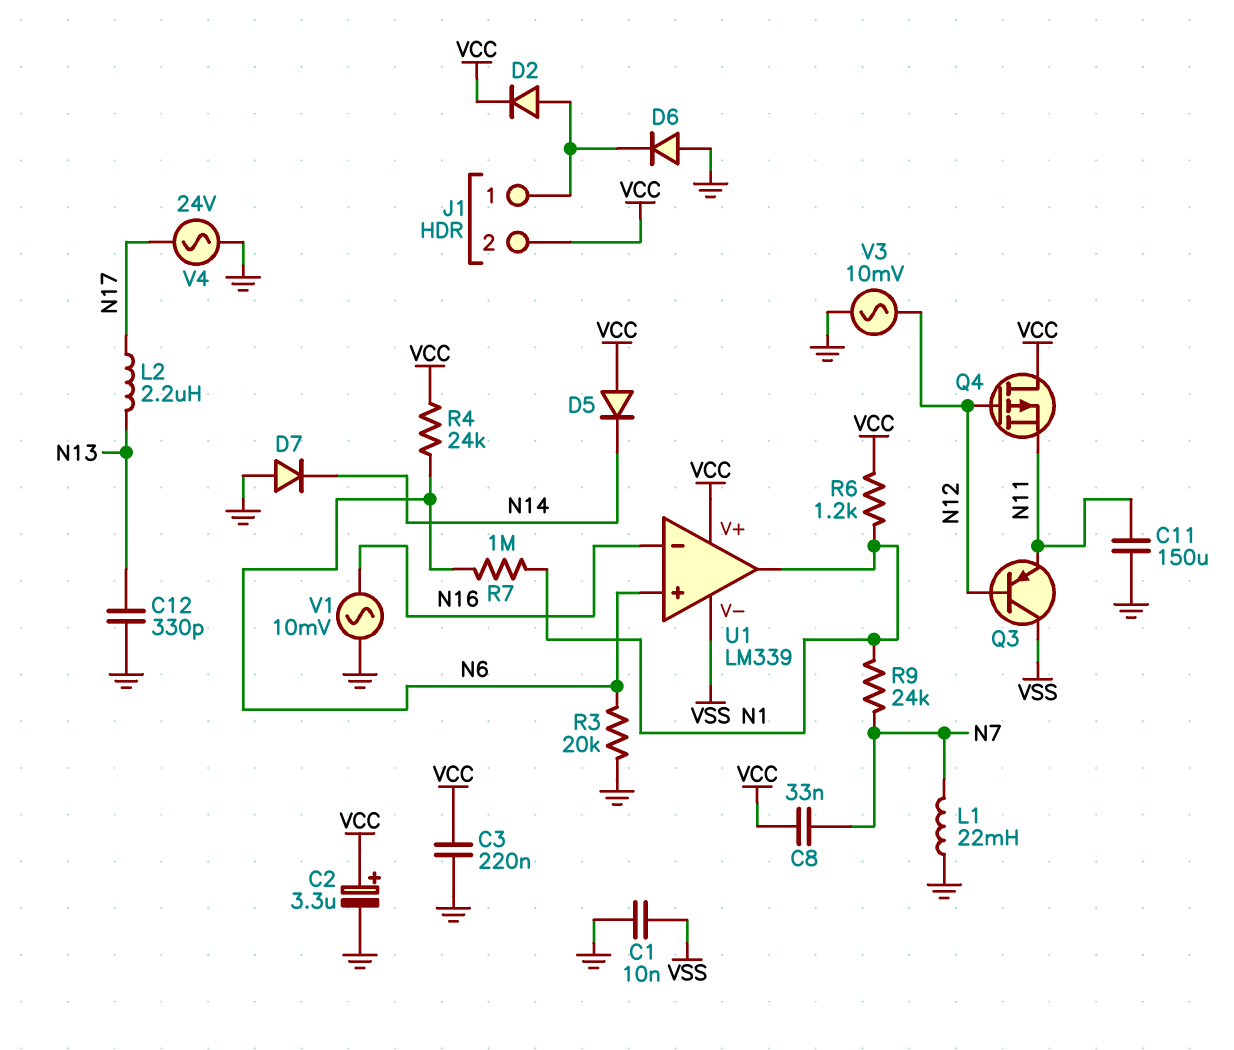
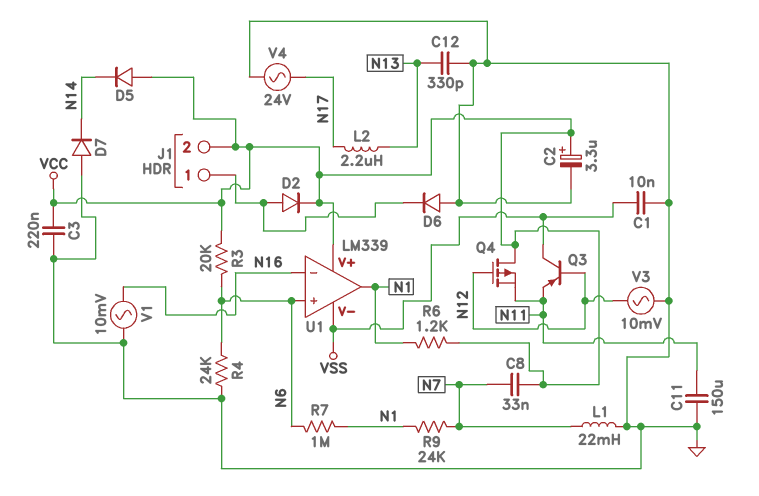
R3: 20k (GND, N6) -> 20k (N6, VCC)
R4: 24k (N6, VCC) -> 24k (GND, N6)

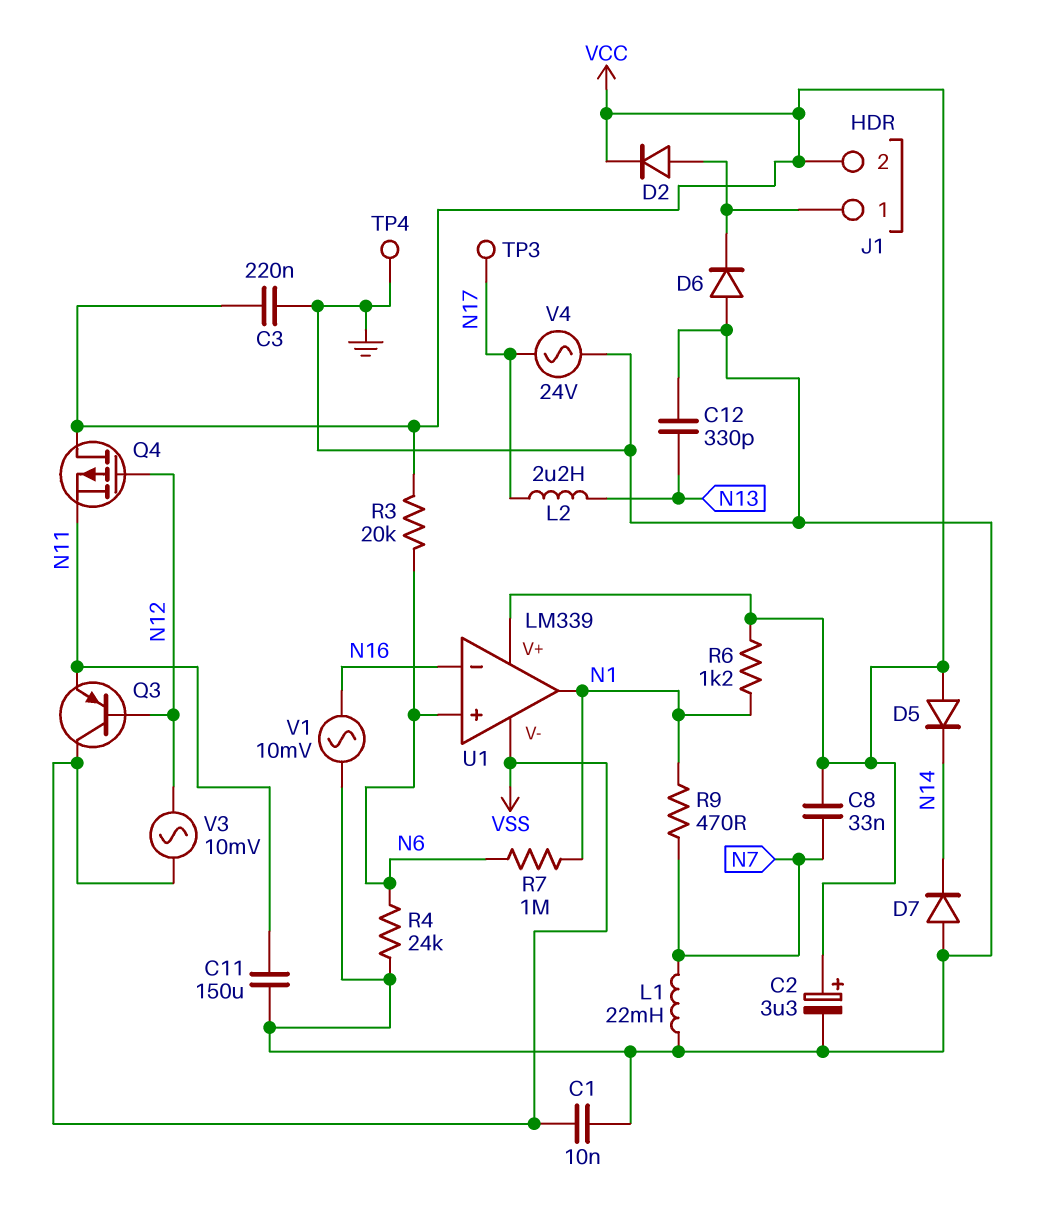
R9: 24k (N1, N7) -> 470 (N1, N7)
TP3: none -> test point (N17)
TP4: none -> test point (GND)
V3: AC 10mV (GND, N12) -> AC 10mV (N12, VSS)

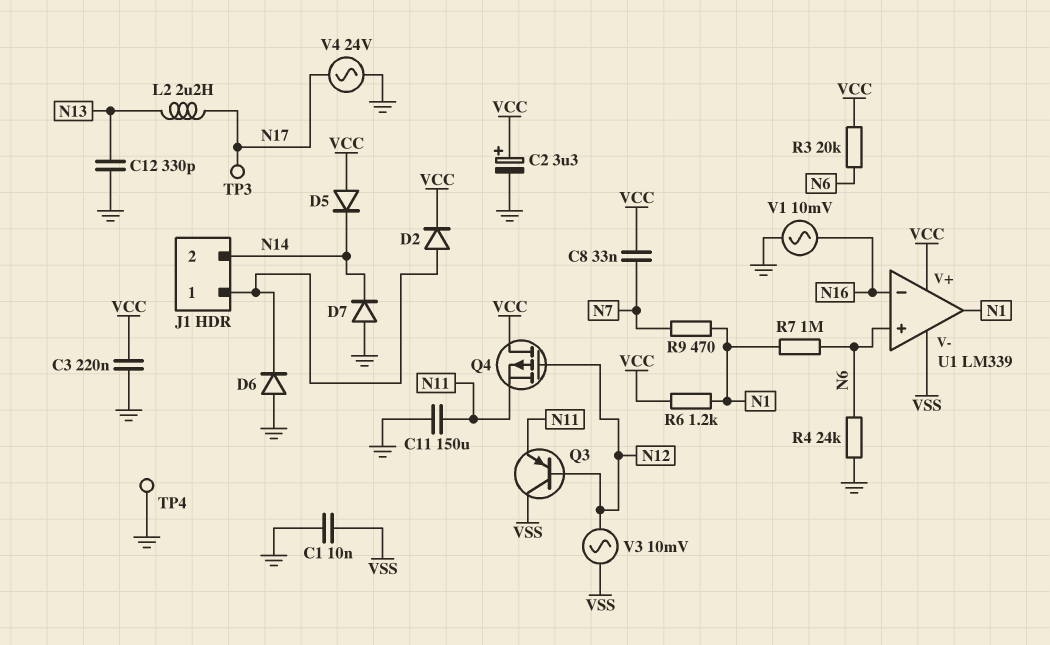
J1 pin 2: VCC -> N14
L1: 22mH (GND, N7) -> none

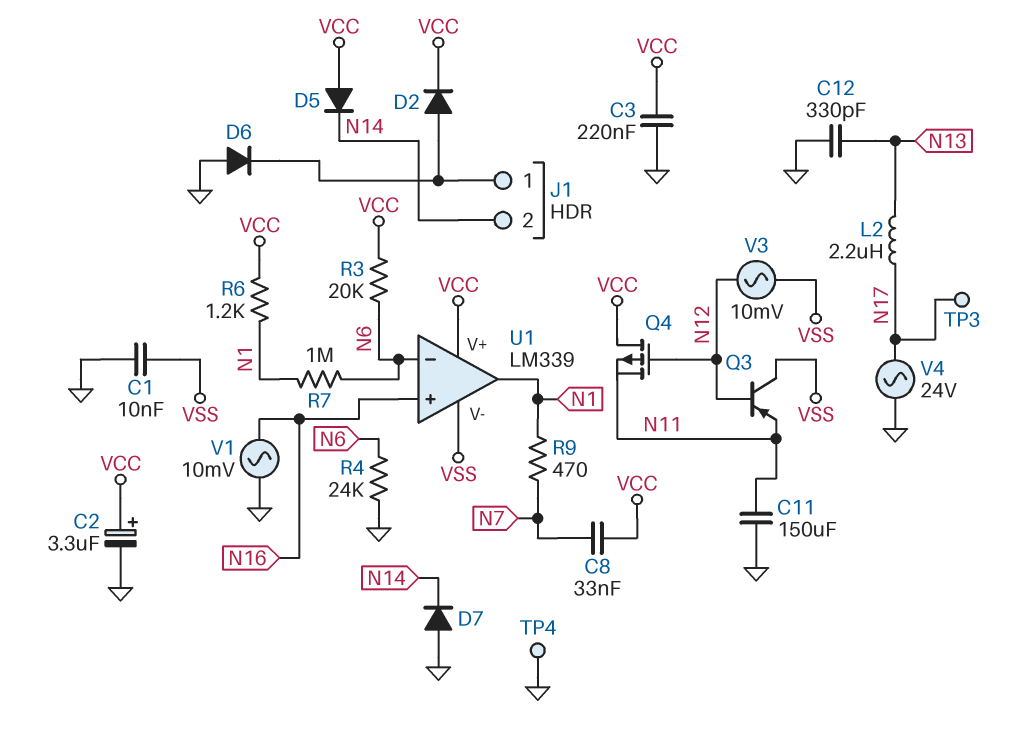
U1 pin in+: N6 -> N16
U1 pin in-: N16 -> N6

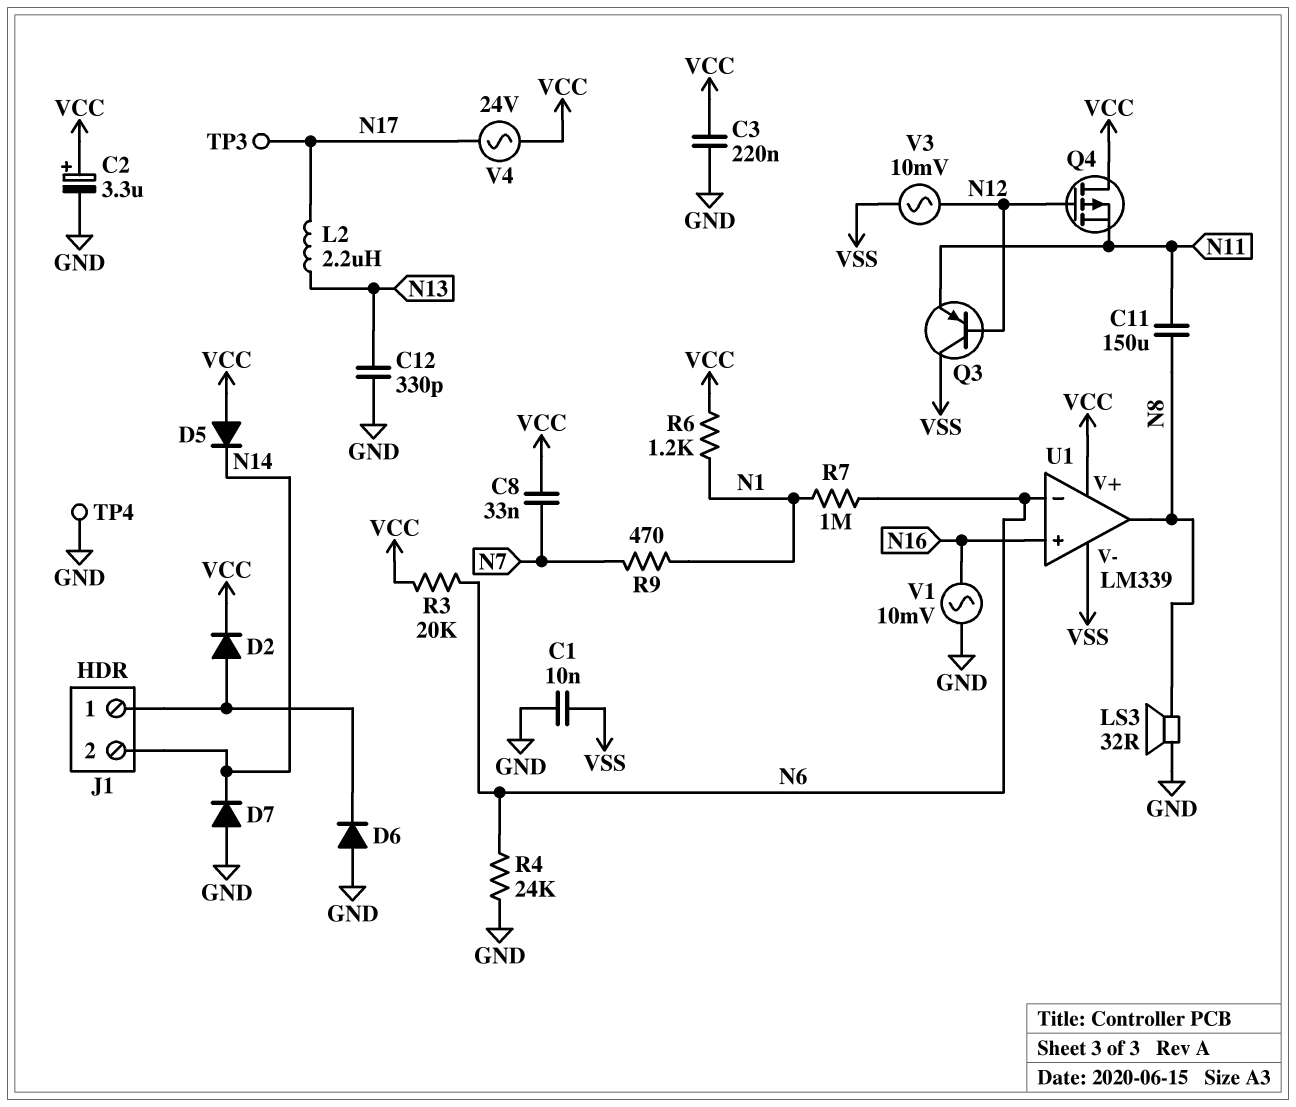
C11: 150uF (GND, N11) -> 150uF (N8, N11)
LS3: none -> speaker 32R (GND, N8)
U1 pin out: N1 -> N8
V4: AC 24V (GND, N17) -> AC 24V (N17, VCC)

